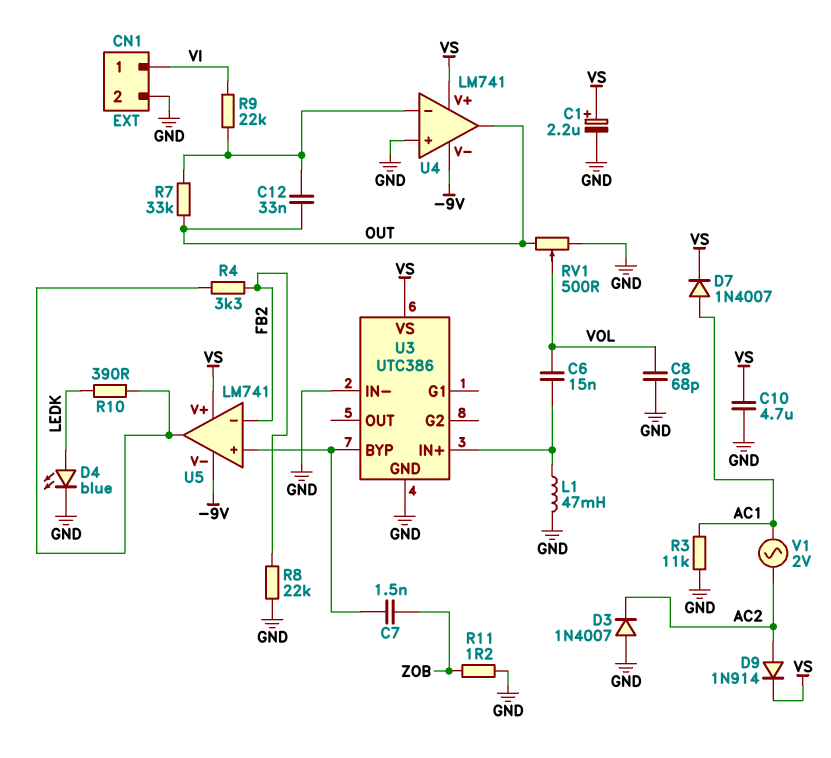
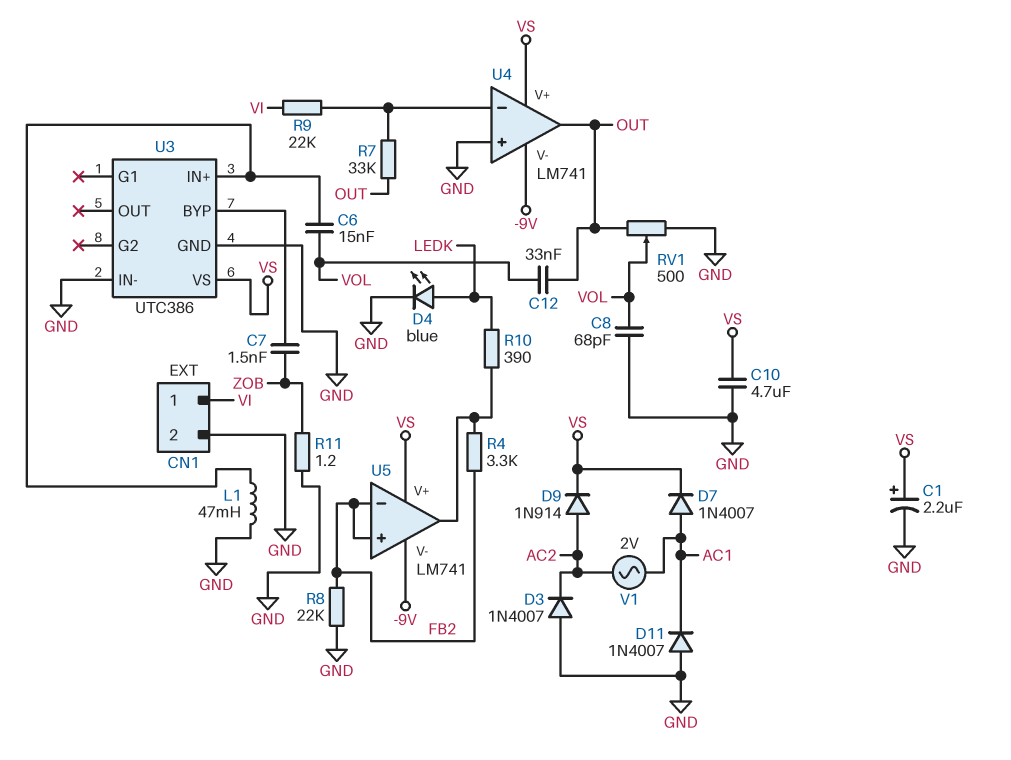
C12: 33nF (OUT, U4/in-) -> 33nF (OUT, VOL)
D11: none -> diode 1N4007 (A GND, K AC1)
R3: 11k (AC1, GND) -> none
U5 pin in+: U3/BYP -> FB2

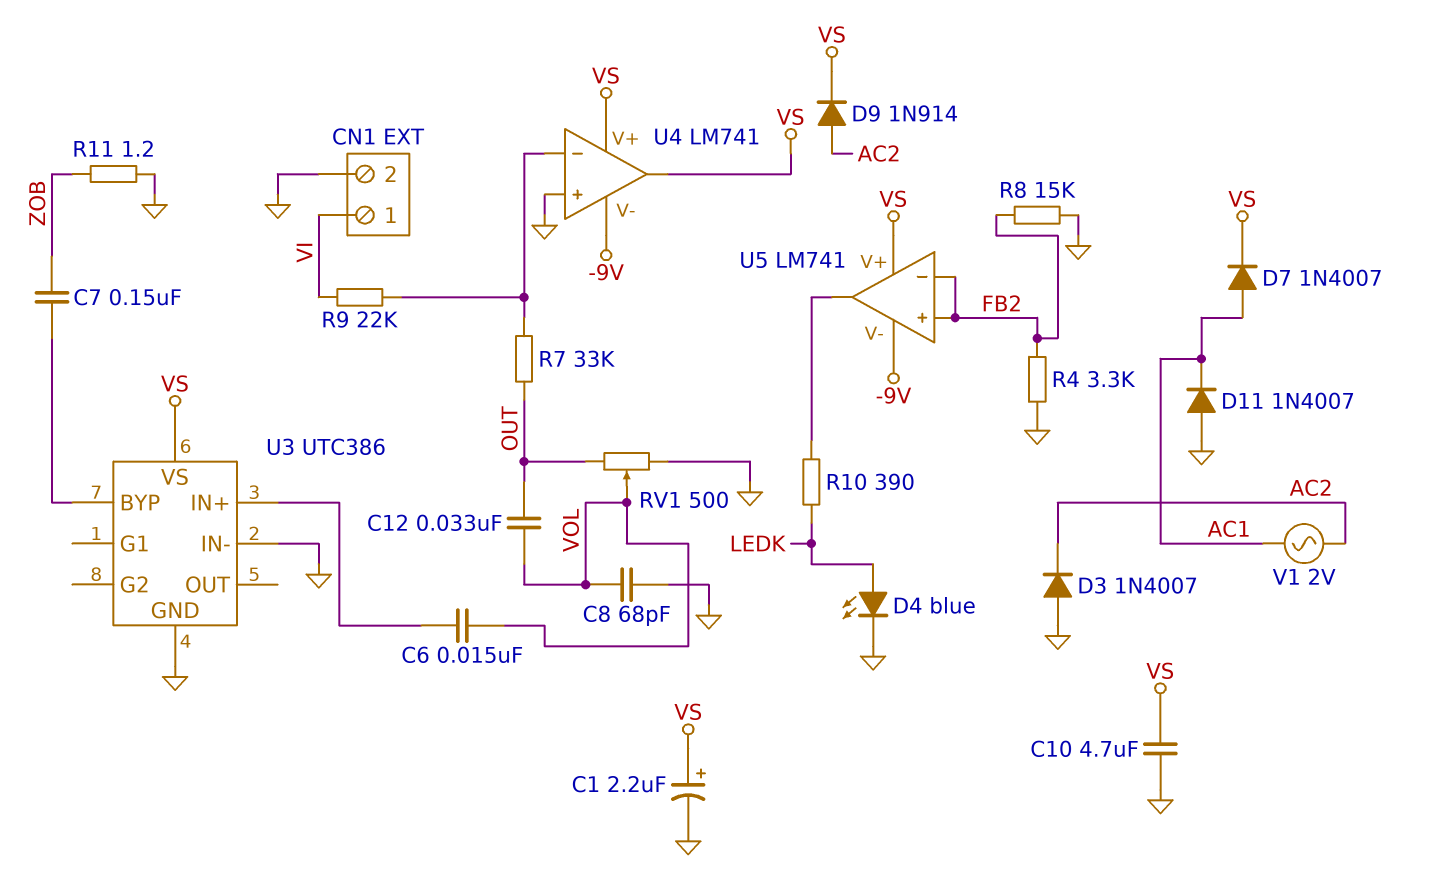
C7: 1.5nF (U3/BYP, ZOB) -> 150nF (U3/BYP, ZOB)
L1: 47mH (GND, U3/IN+) -> none
R4: 3.3k (FB2, U5/out) -> 3.3k (FB2, GND)
R8: 22k (FB2, GND) -> 15k (FB2, GND)
U4 pin out: OUT -> VS

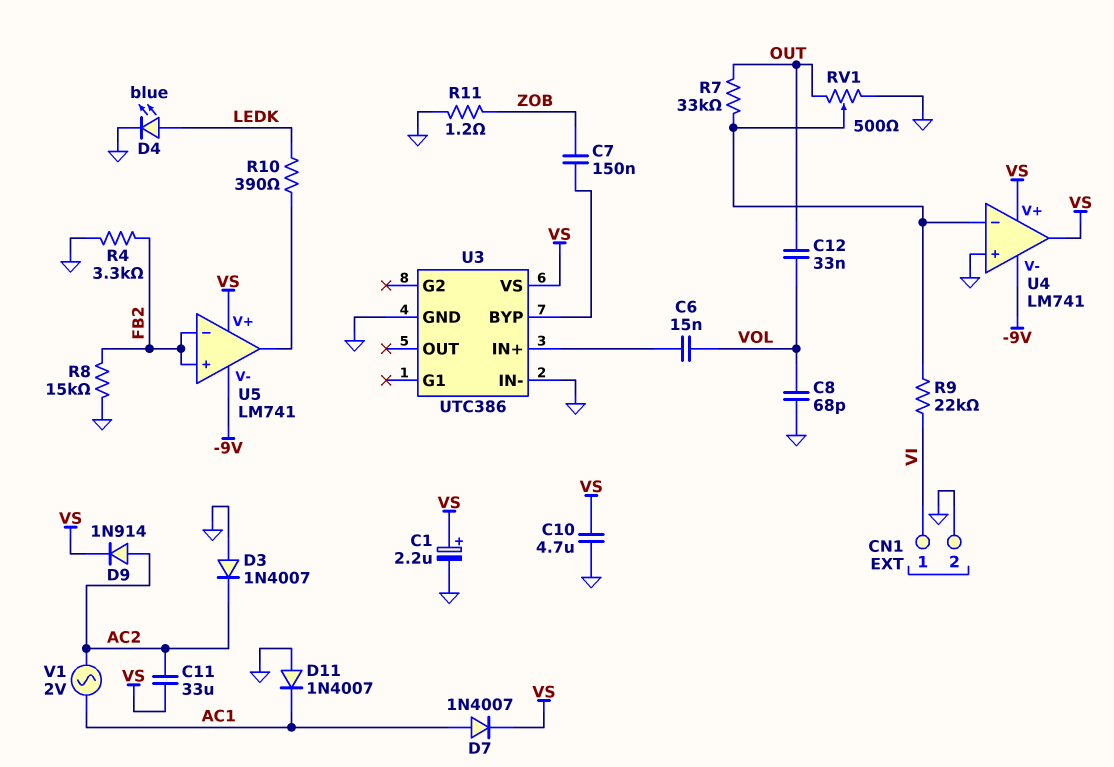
C11: none -> 33uF (AC2, VS)
RV1: 500 (GND, OUT, wiper VOL) -> 500 (GND, OUT, wiper U4/in-)

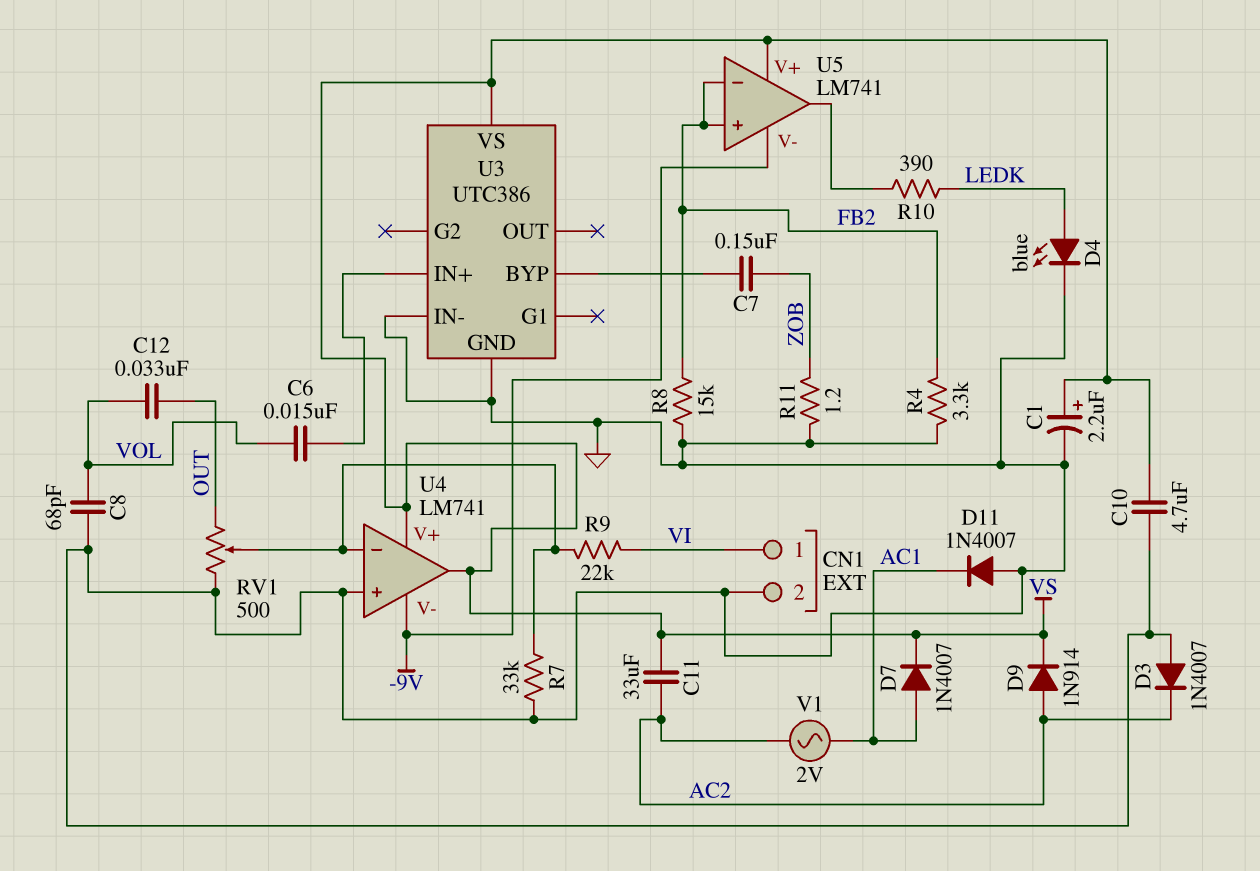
R7: 33k (OUT, U4/in-) -> 33k (GND, U4/in-)

